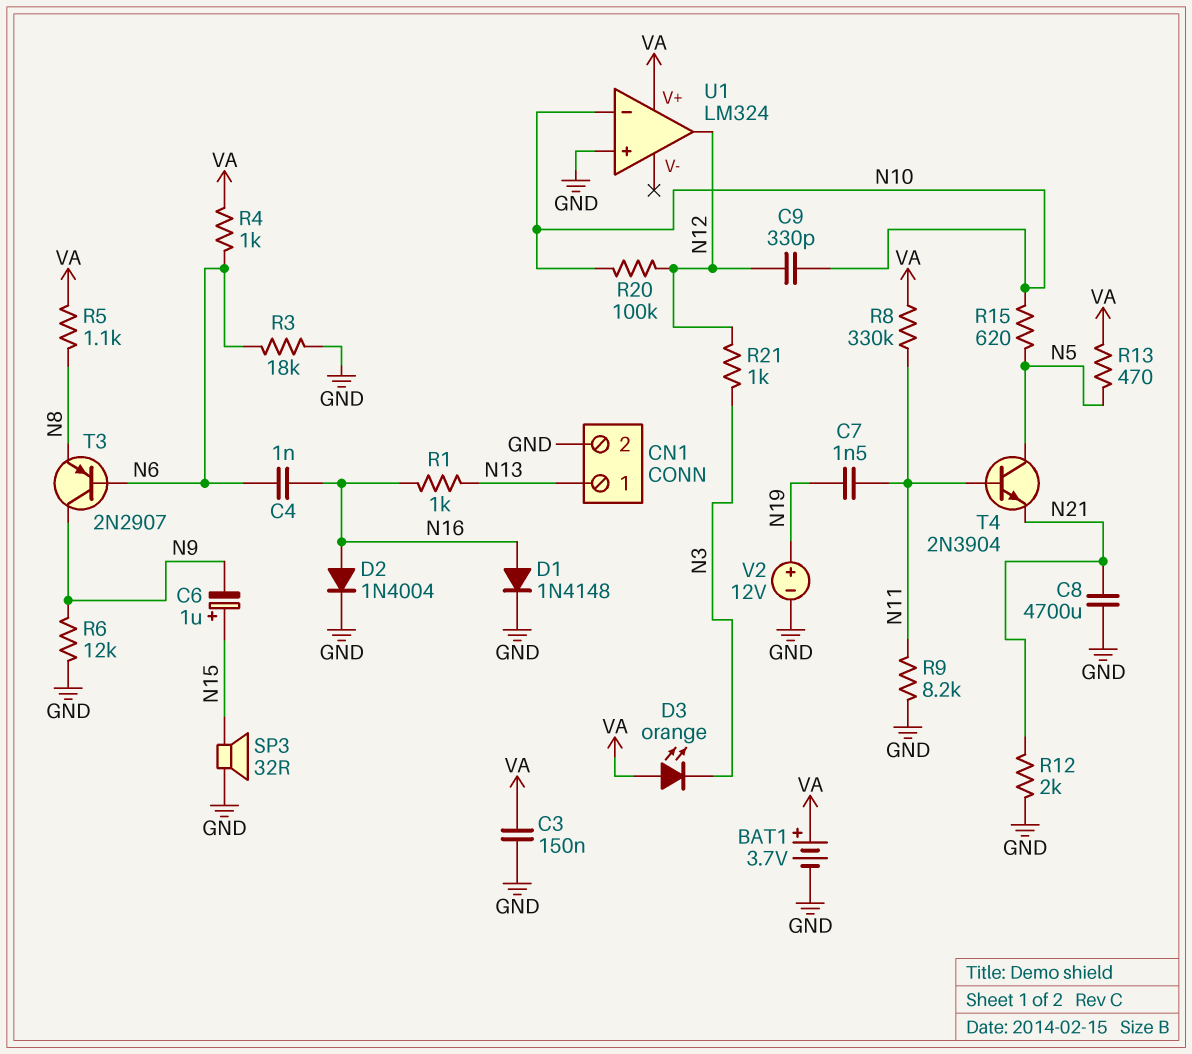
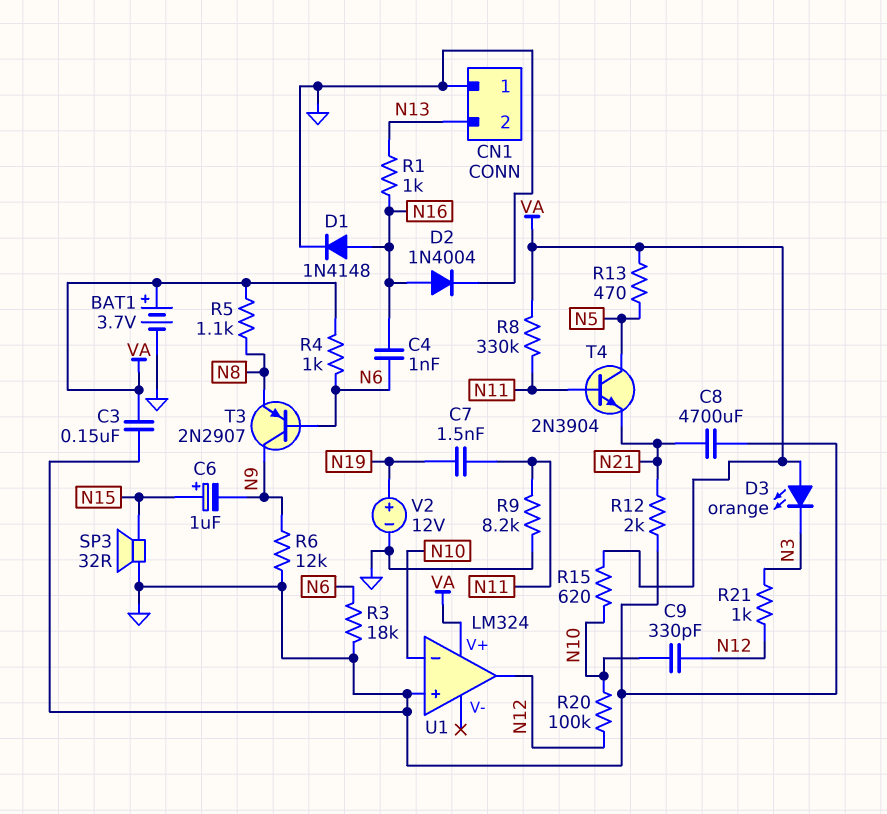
CN1 pin 1: N13 -> GND
CN1 pin 2: GND -> N13
R15: 620 (N5, N10) -> 620 (N10, VA)

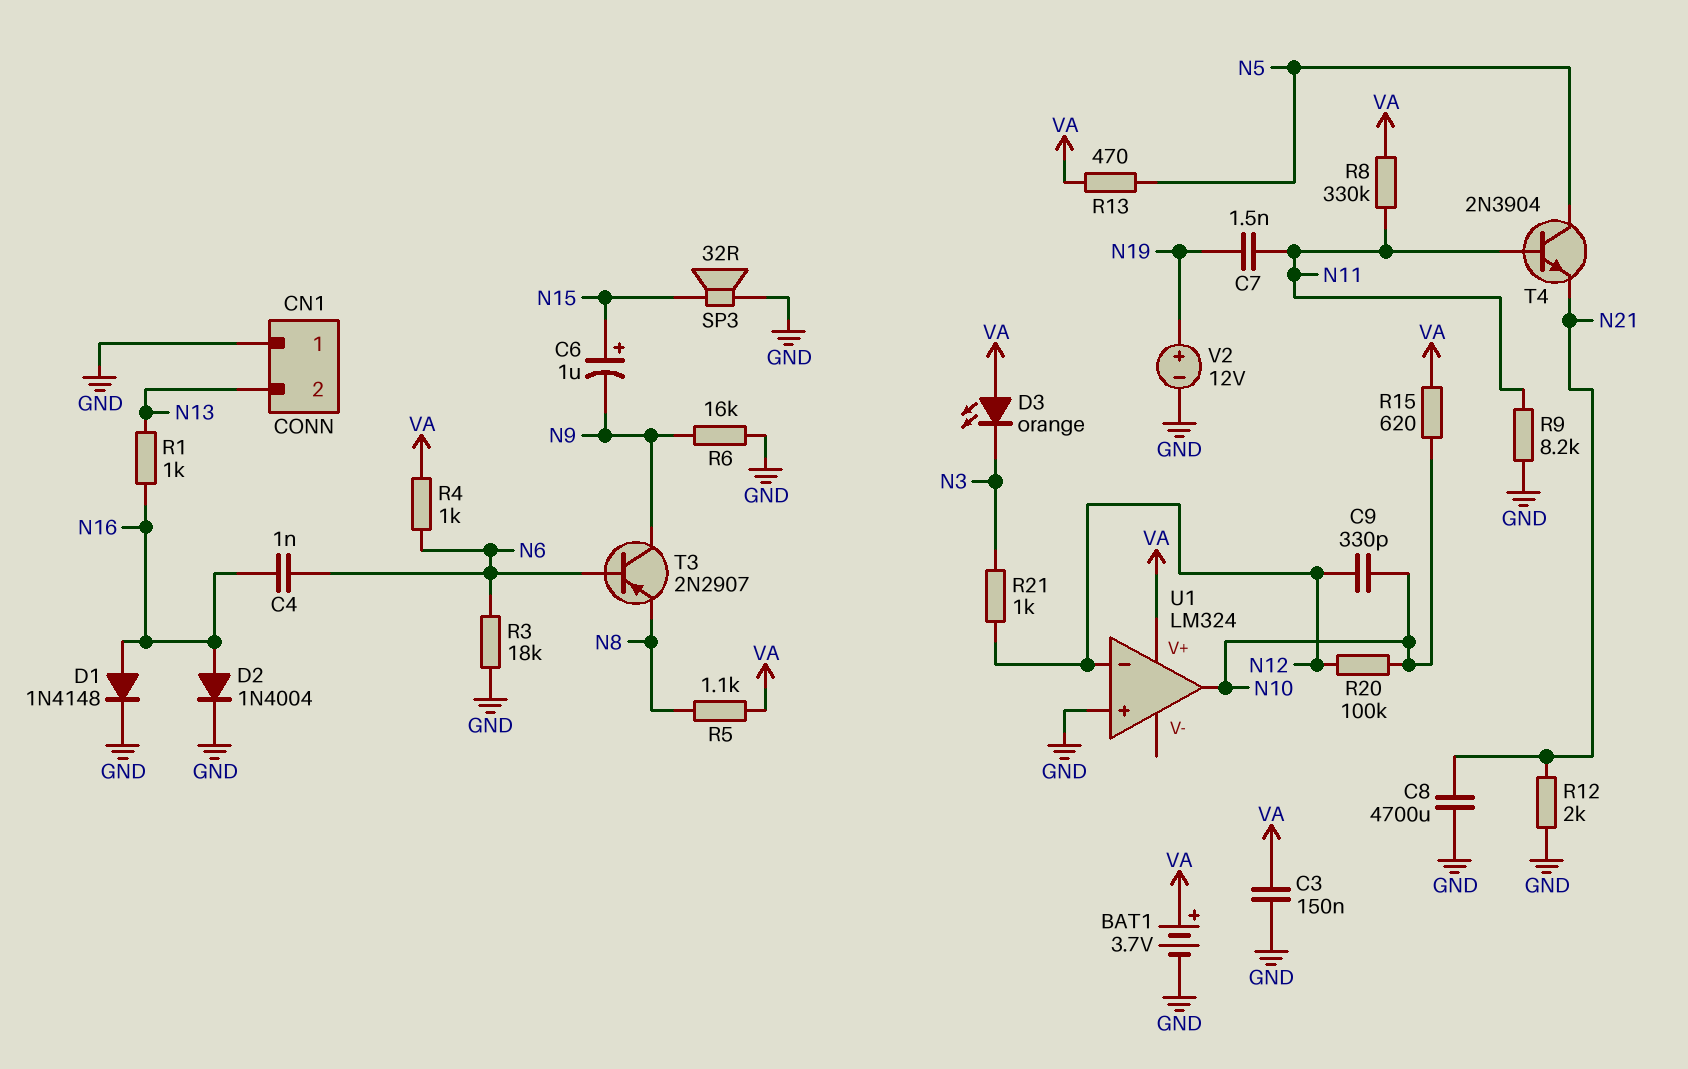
R6: 12k (GND, N9) -> 16k (GND, N9)
U1 pin in-: N10 -> N12
U1 pin out: N12 -> N10

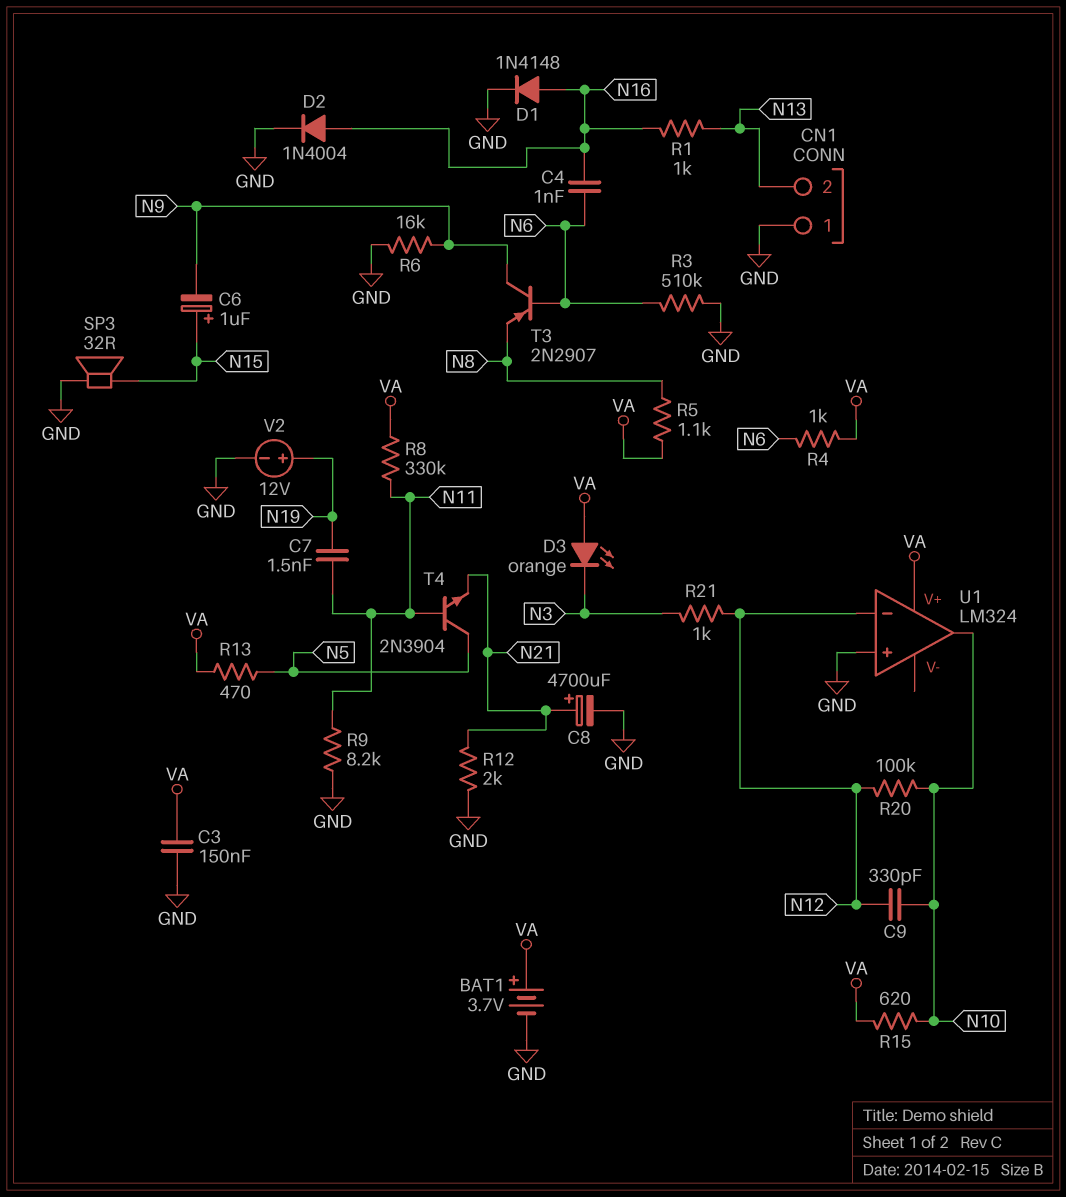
C8: 4700uF (GND, N21) -> 4700uF (plus N21, minus GND)
R3: 18k (GND, N6) -> 510k (GND, N6)

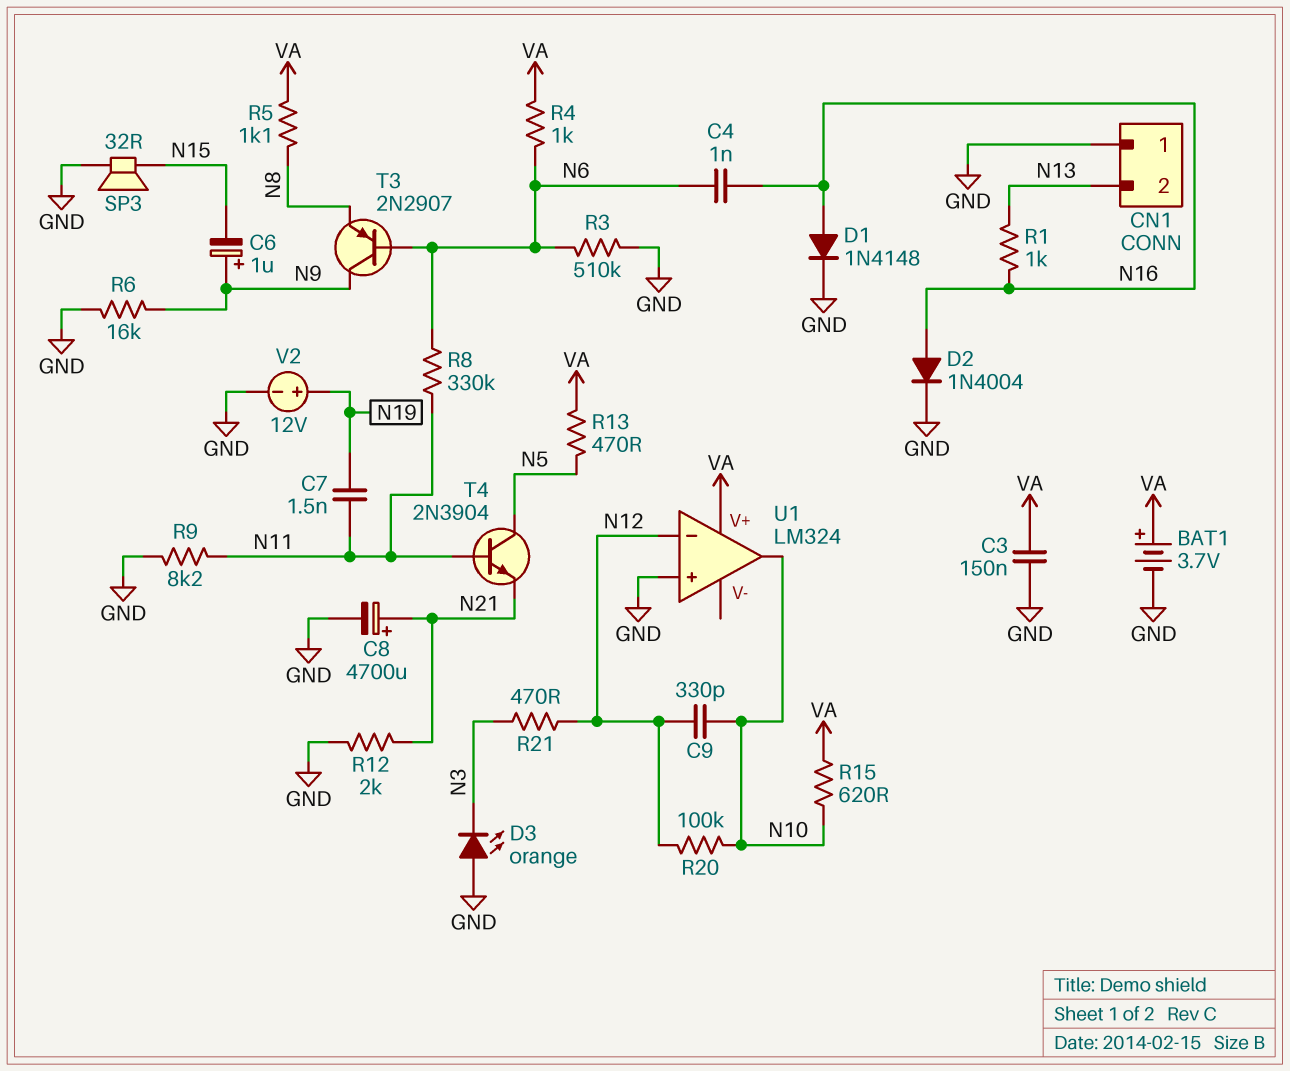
C6: 1uF (plus N15, minus N9) -> 1uF (plus N9, minus N15)
D3: LED orange (A VA, K N3) -> LED orange (A GND, K N3)
R8: 330k (N11, VA) -> 330k (N6, N11)
R21: 1k (N3, N12) -> 470 (N3, N12)

